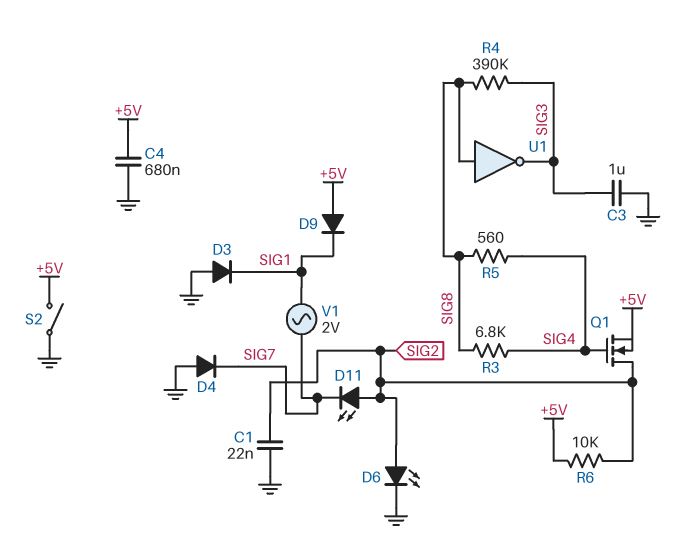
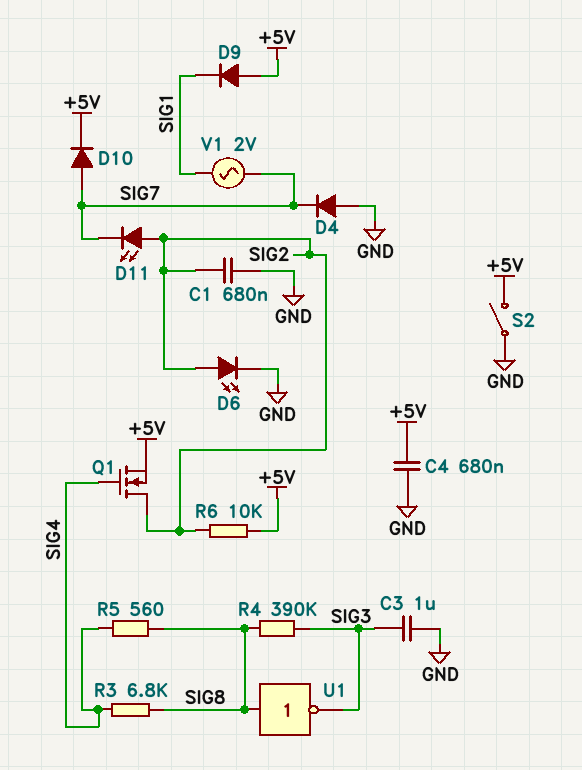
C1: 22nF (GND, SIG2) -> 680nF (GND, SIG2)
D3: diode (A GND, K SIG1) -> none
D10: none -> diode (A SIG7, K +5V)

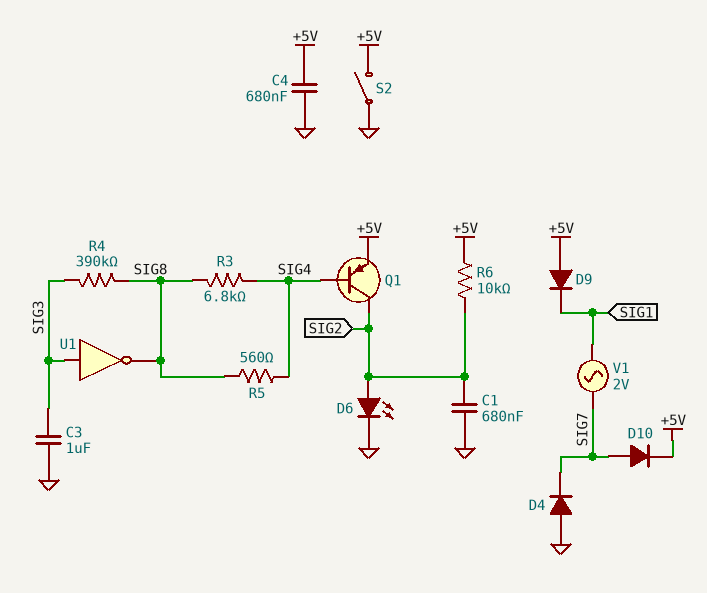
D11: LED (A SIG2, K SIG7) -> none
Q1: NMOS (G SIG4, D SIG2, S +5V) -> PNP (B SIG4, C SIG2, E +5V)
U1: NOT (in SIG8, out SIG3) -> NOT (in SIG3, out SIG8)

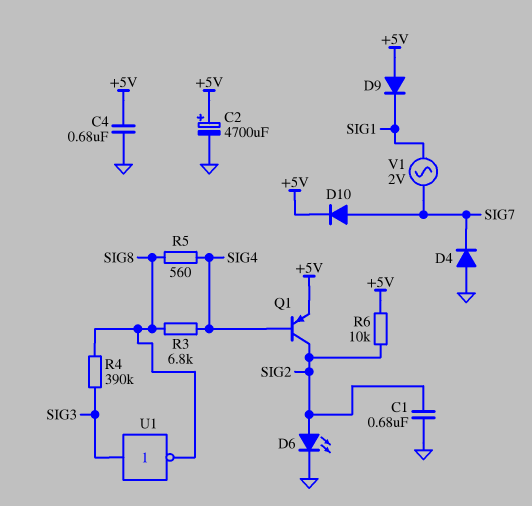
C2: none -> 4700uF (plus +5V, minus GND)
C3: 1uF (GND, SIG3) -> none
S2: switch (+5V, GND) -> none

